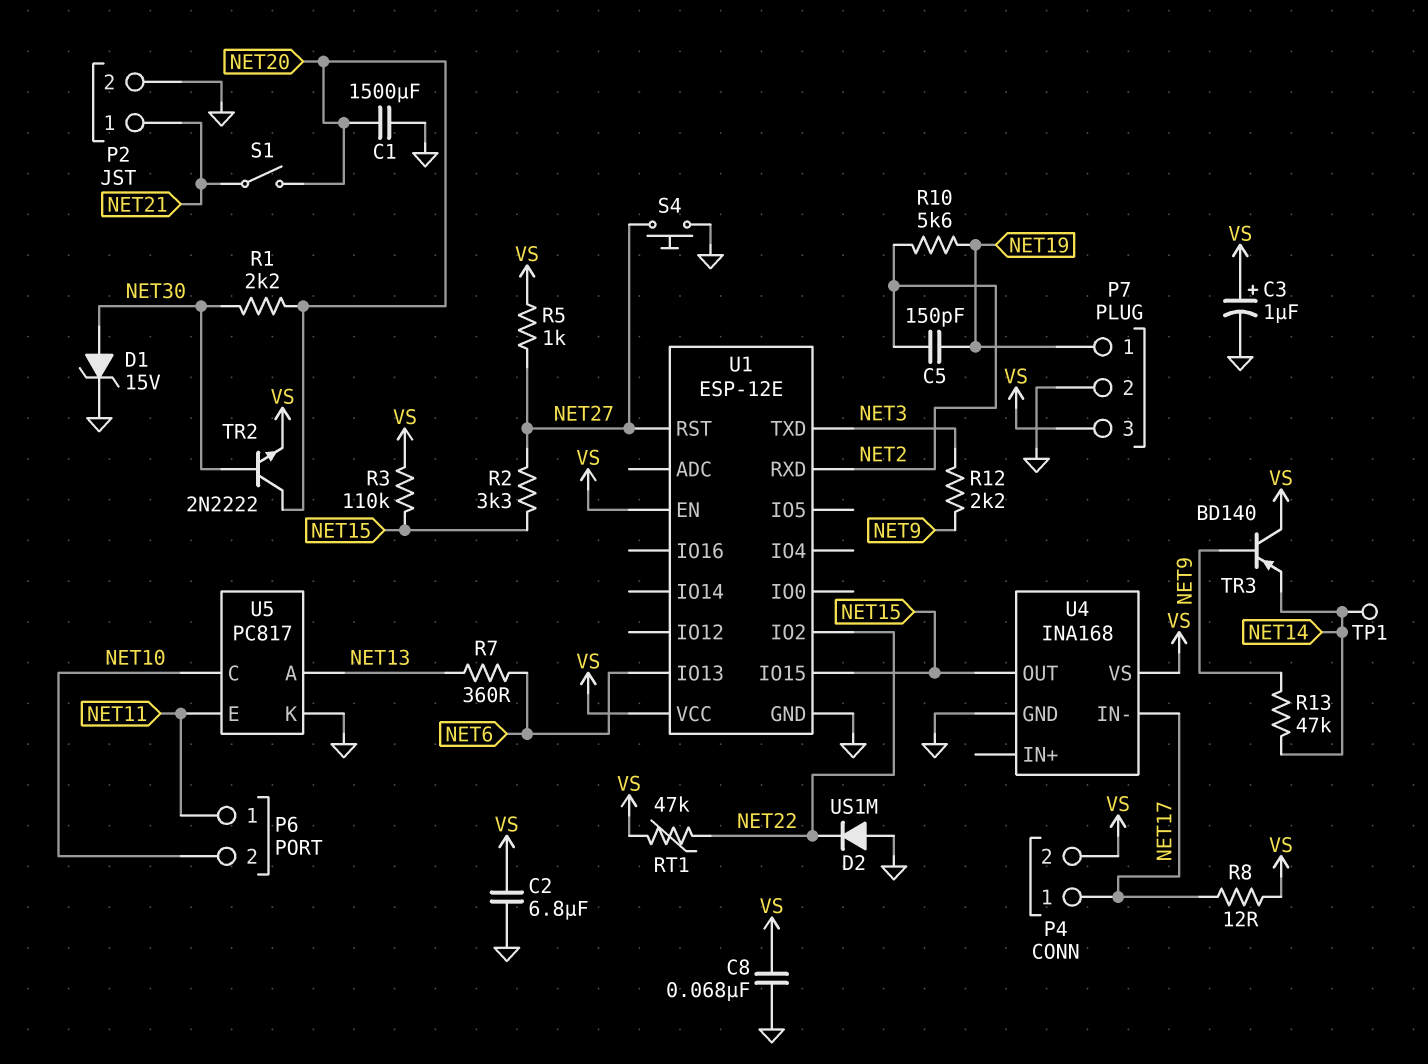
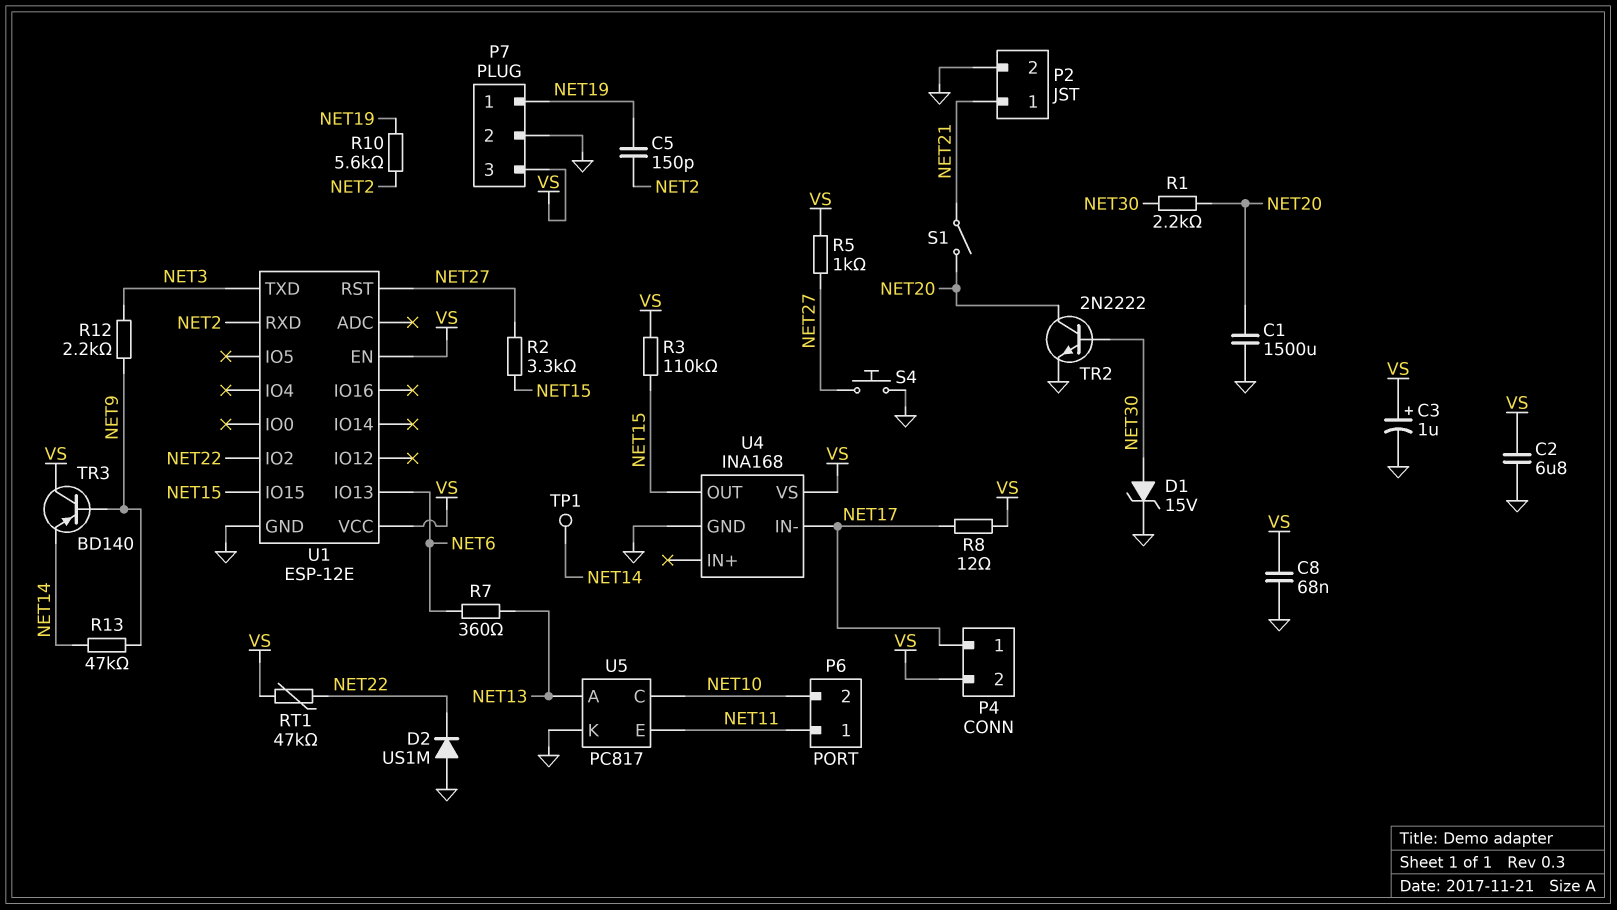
TR2: NPN 2N2222 (B NET30, C NET20, E VS) -> NPN 2N2222 (B NET30, C NET20, E GND)

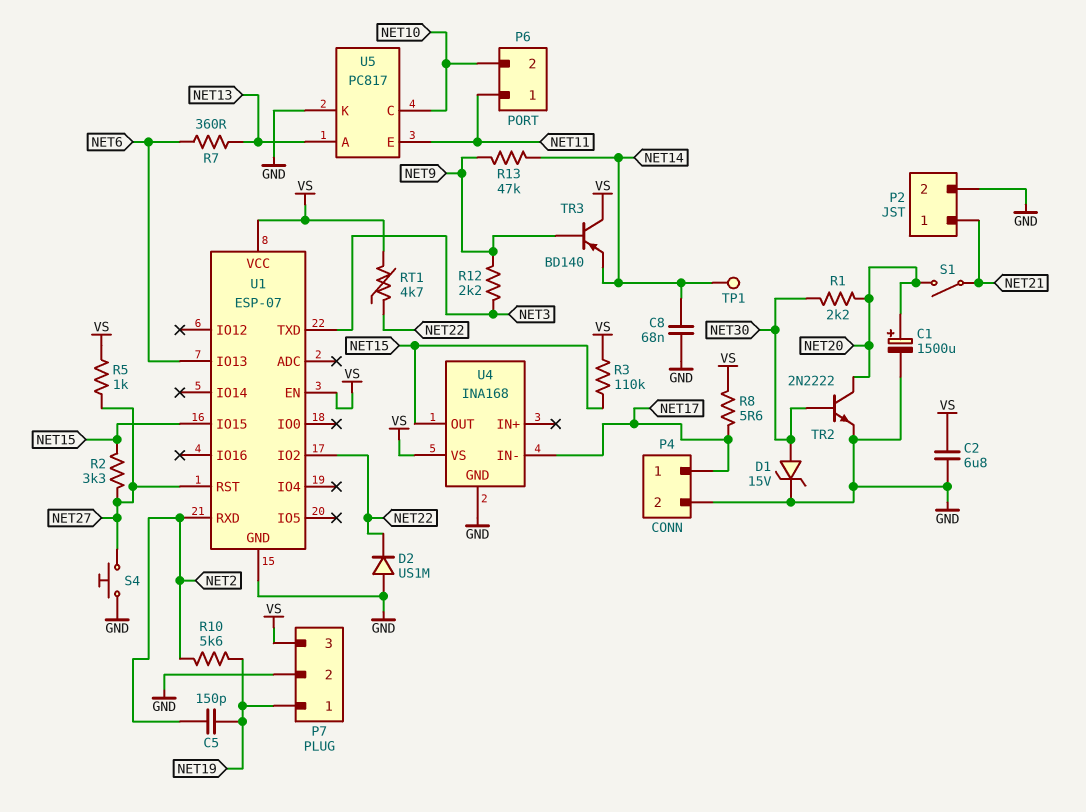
C1: 1500uF (GND, NET20) -> 1500uF (plus NET20, minus GND)
C3: 1uF (plus VS, minus GND) -> none
C8: 68nF (GND, VS) -> 68nF (GND, NET14)
P4 pin 2: VS -> GND
R8: 12 (NET17, VS) -> 5.6 (NET17, VS)
RT1: 47k (NET22, VS) -> 4.7k (NET22, VS)
U1: ESP-12E -> ESP-07

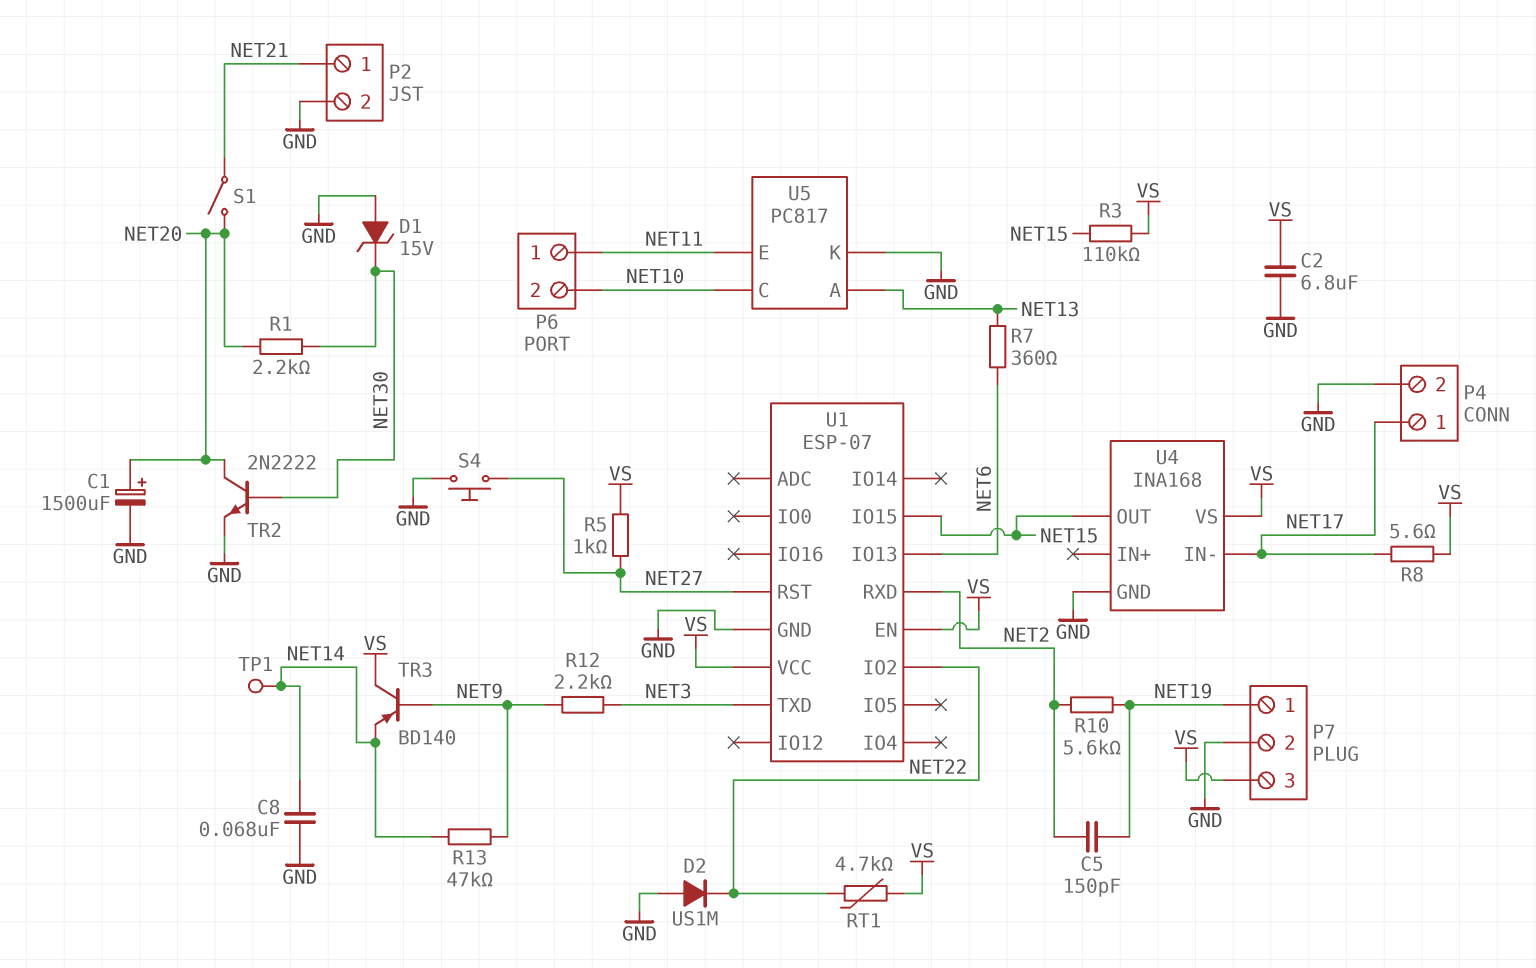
D1: zener 15V (A NET30, K GND) -> zener 15V (A GND, K NET30)
R2: 3.3k (NET15, NET27) -> none

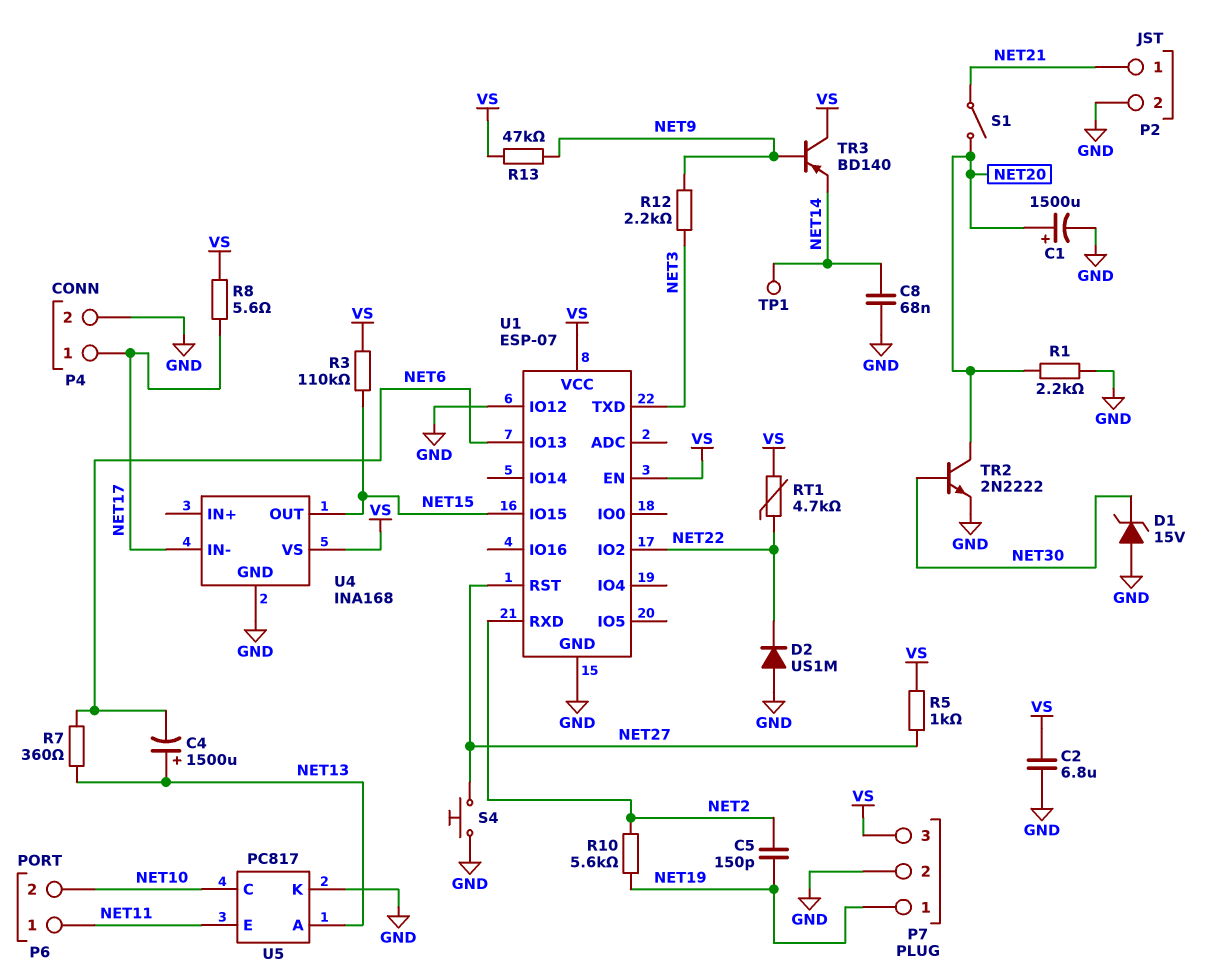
C4: none -> 1500uF (plus NET13, minus NET6)
R1: 2.2k (NET20, NET30) -> 2.2k (GND, NET20)
R13: 47k (NET9, NET14) -> 47k (NET9, VS)
U1 pin IO12: none -> GND

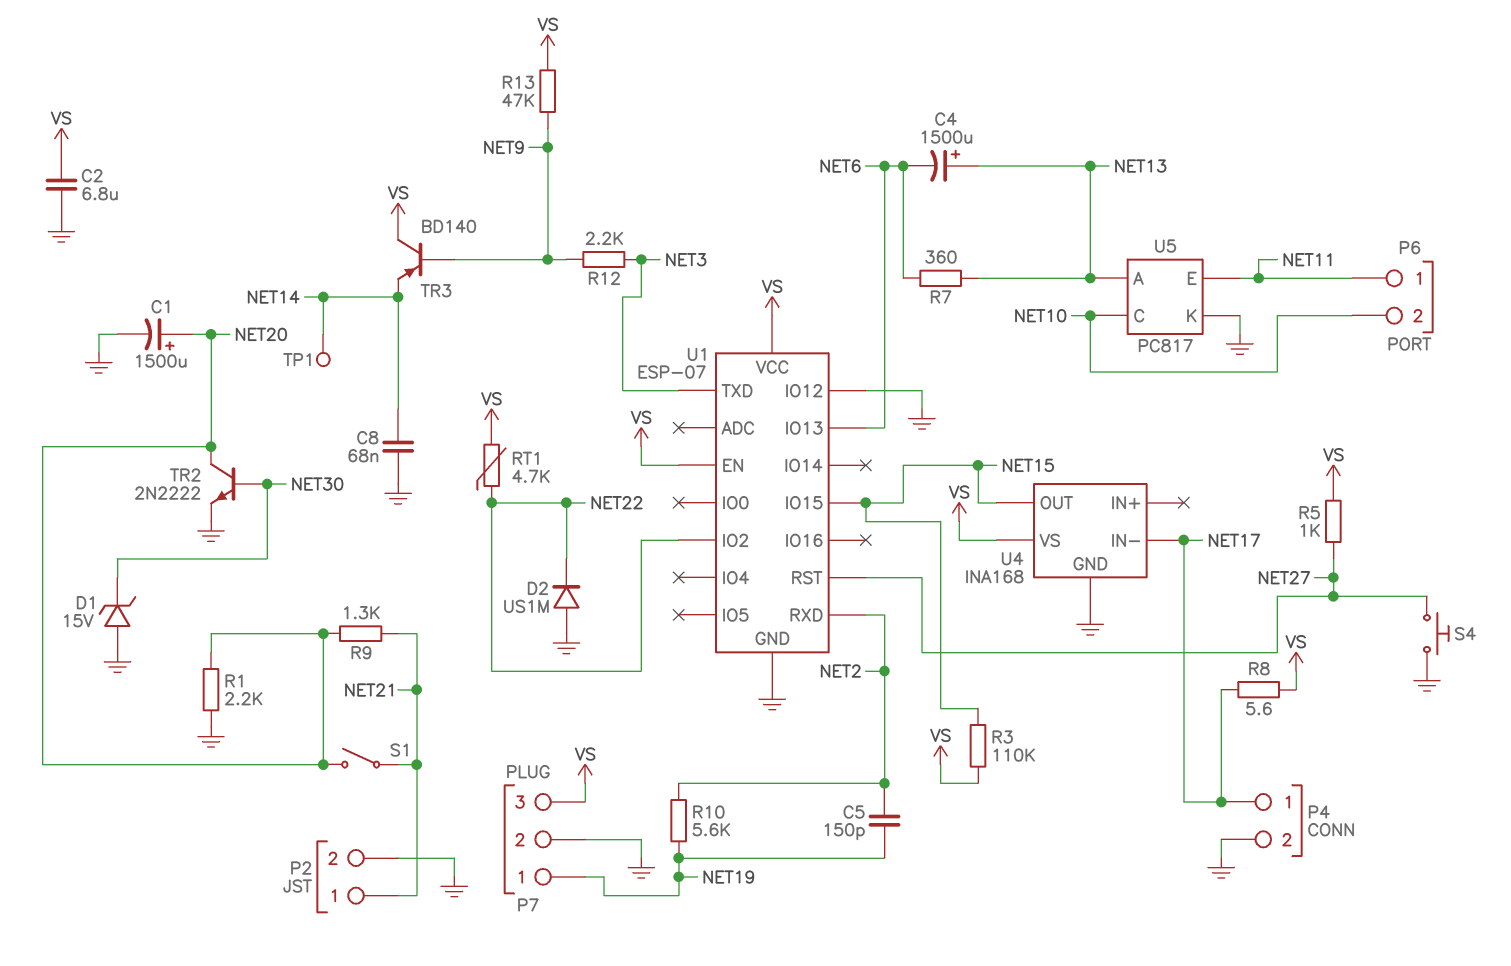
R9: none -> 1.3k (NET20, NET21)

